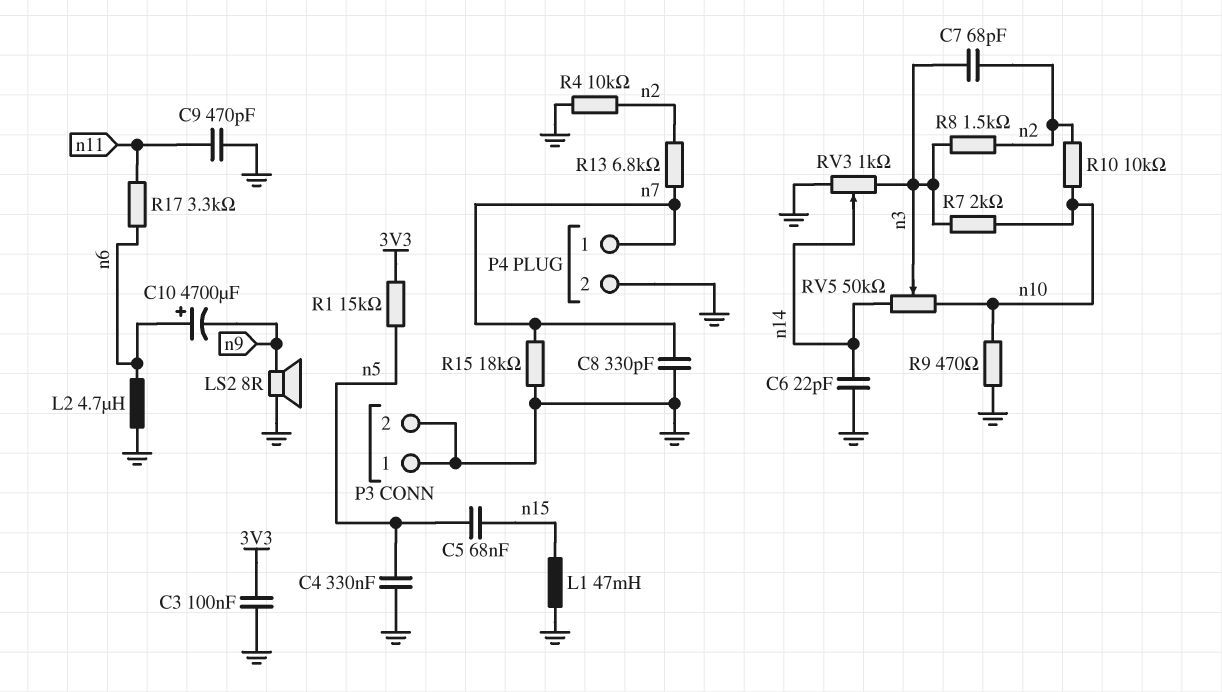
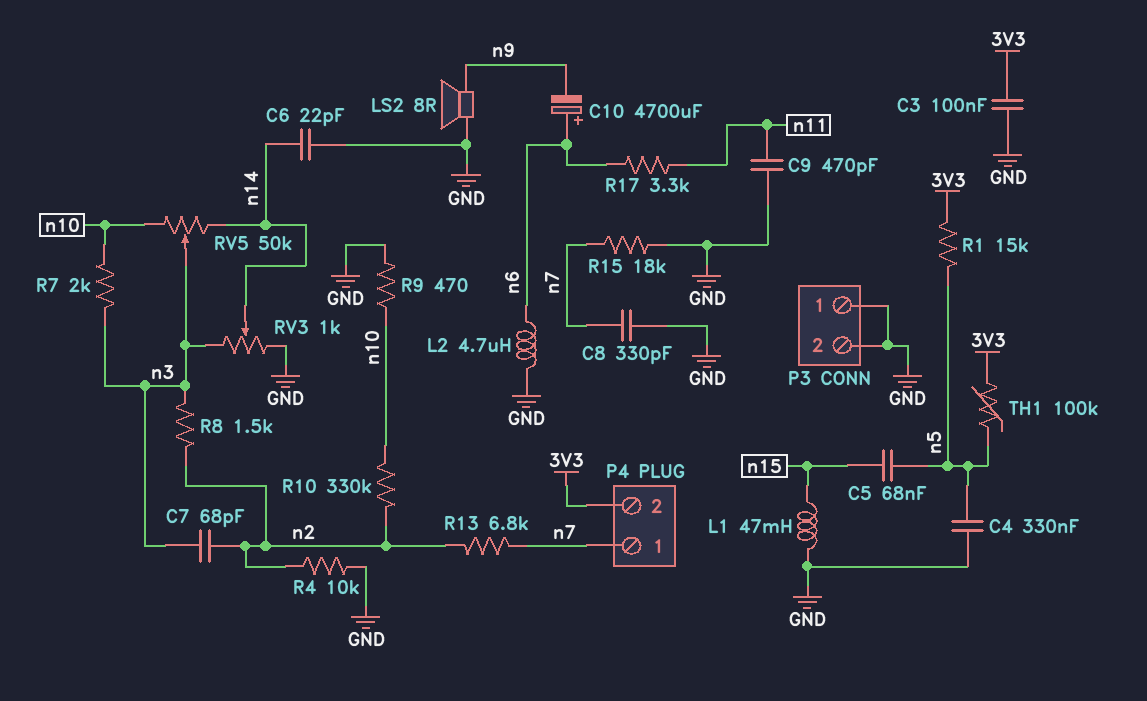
P4 pin 2: GND -> 3V3
R10: 10k (n2, n10) -> 330k (n2, n10)
TH1: none -> 100k (3V3, n5)

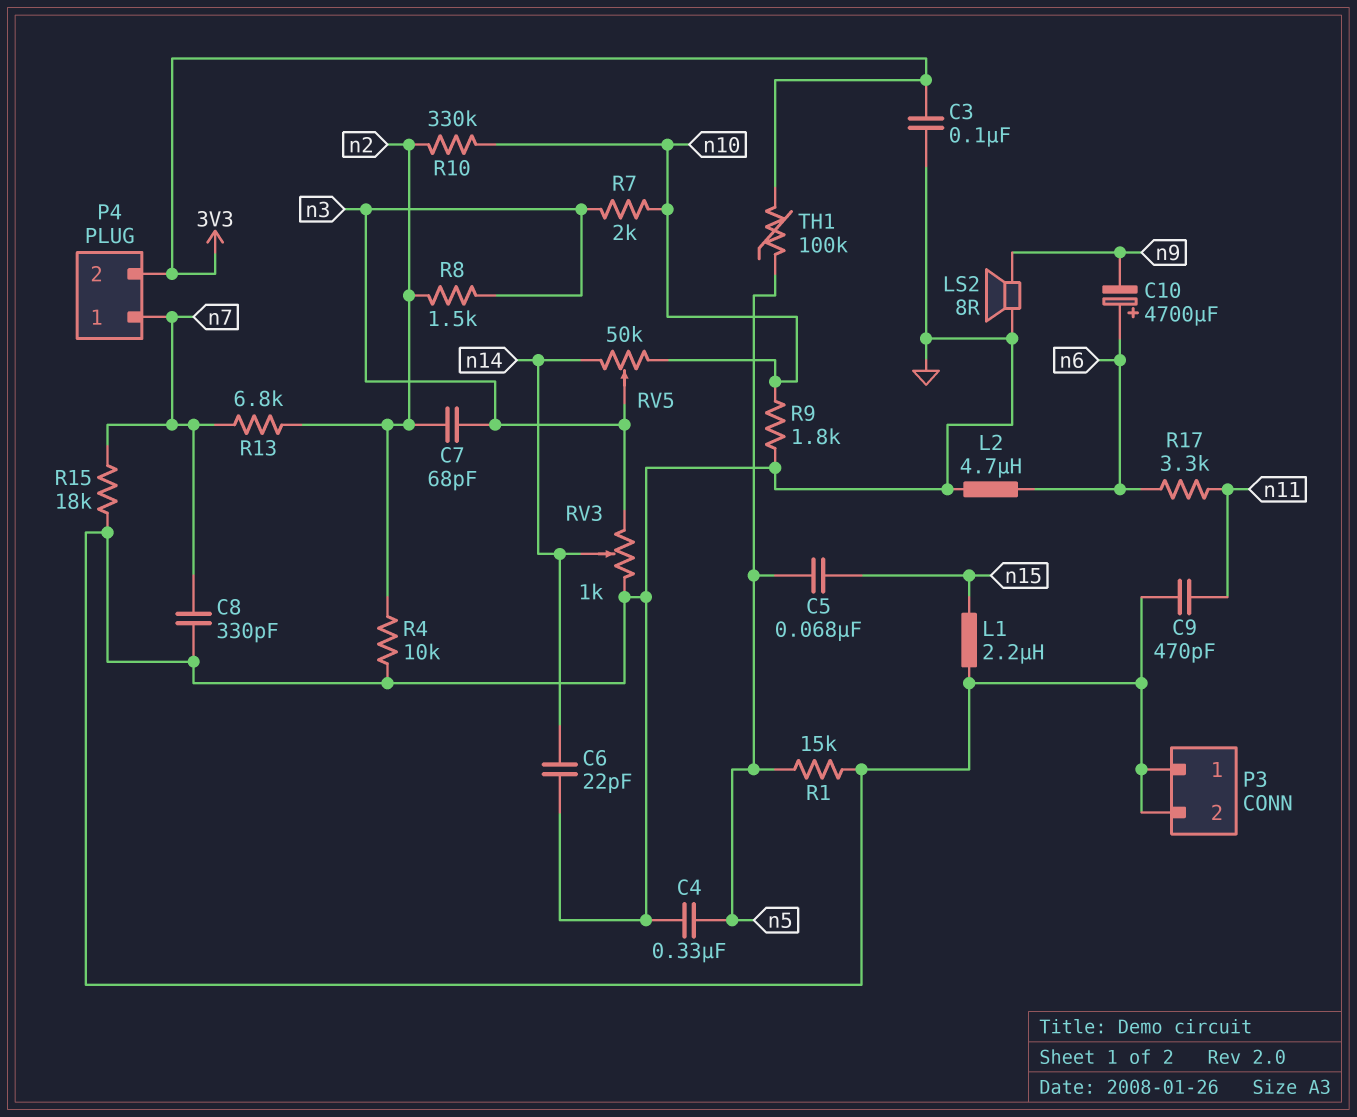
L1: 47mH (GND, n15) -> 2.2uH (GND, n15)
R1: 15k (3V3, n5) -> 15k (GND, n5)
R9: 470 (GND, n10) -> 1.8k (GND, n10)

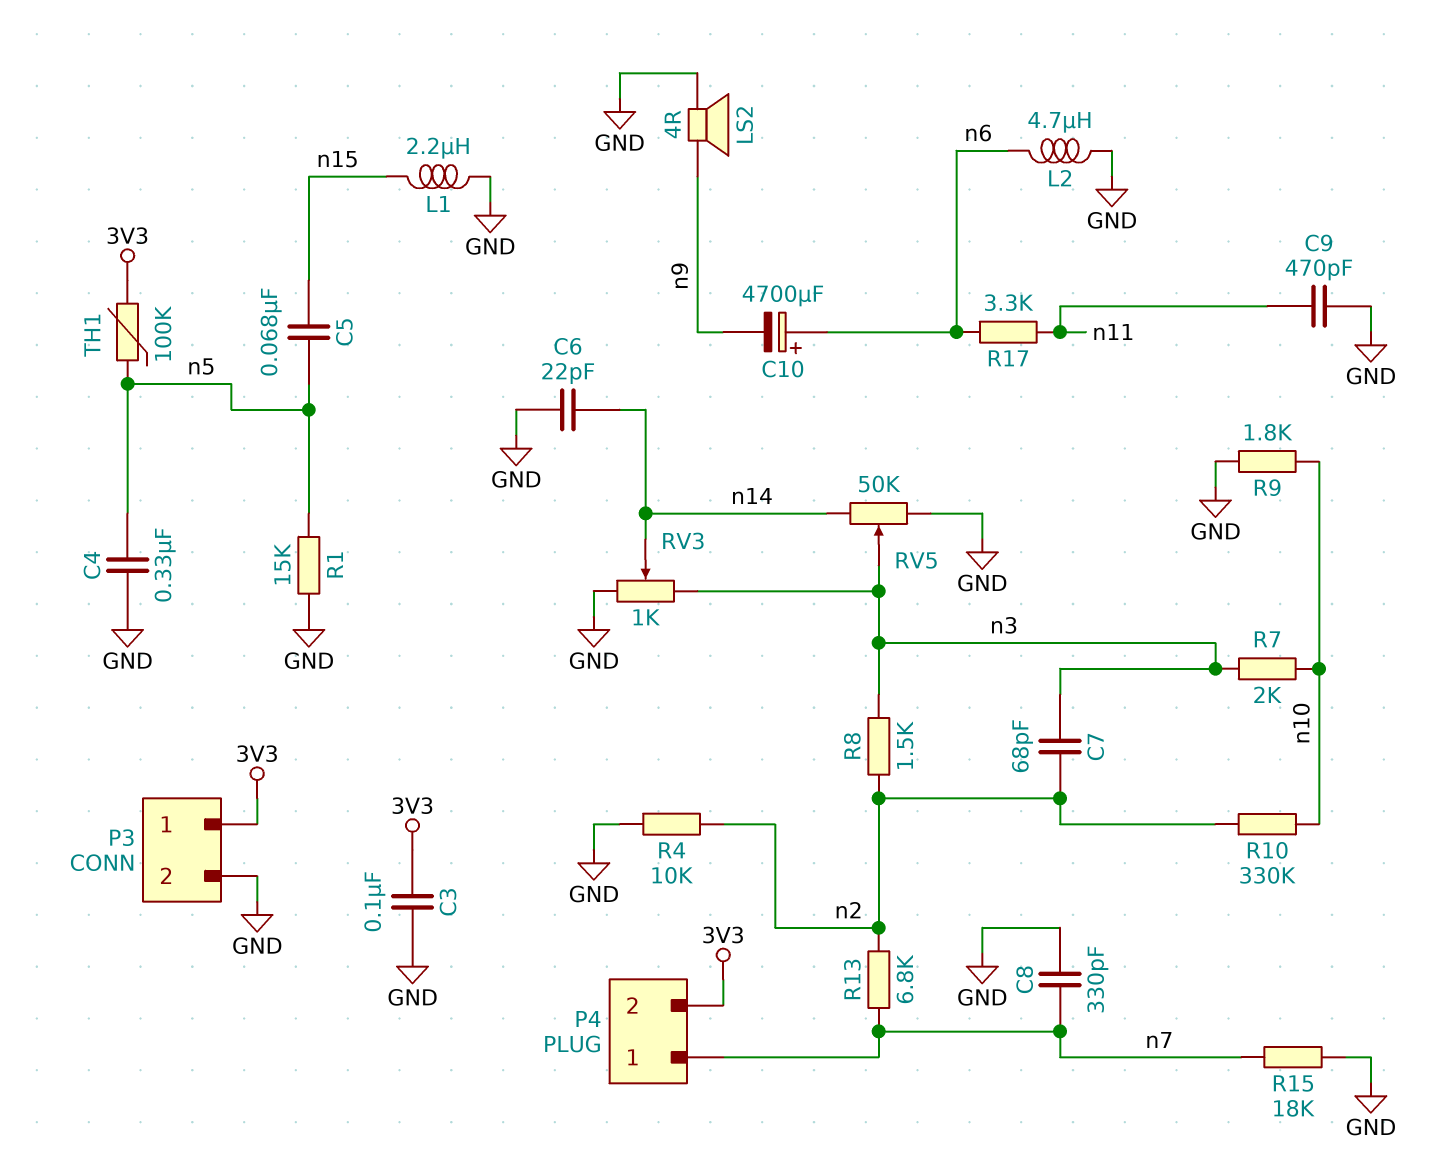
LS2: speaker 8R (GND, n9) -> speaker 4R (GND, n9)
P3 pin 1: GND -> 3V3
RV5: 50k (n10, n14, wiper n3) -> 50k (GND, n14, wiper n3)

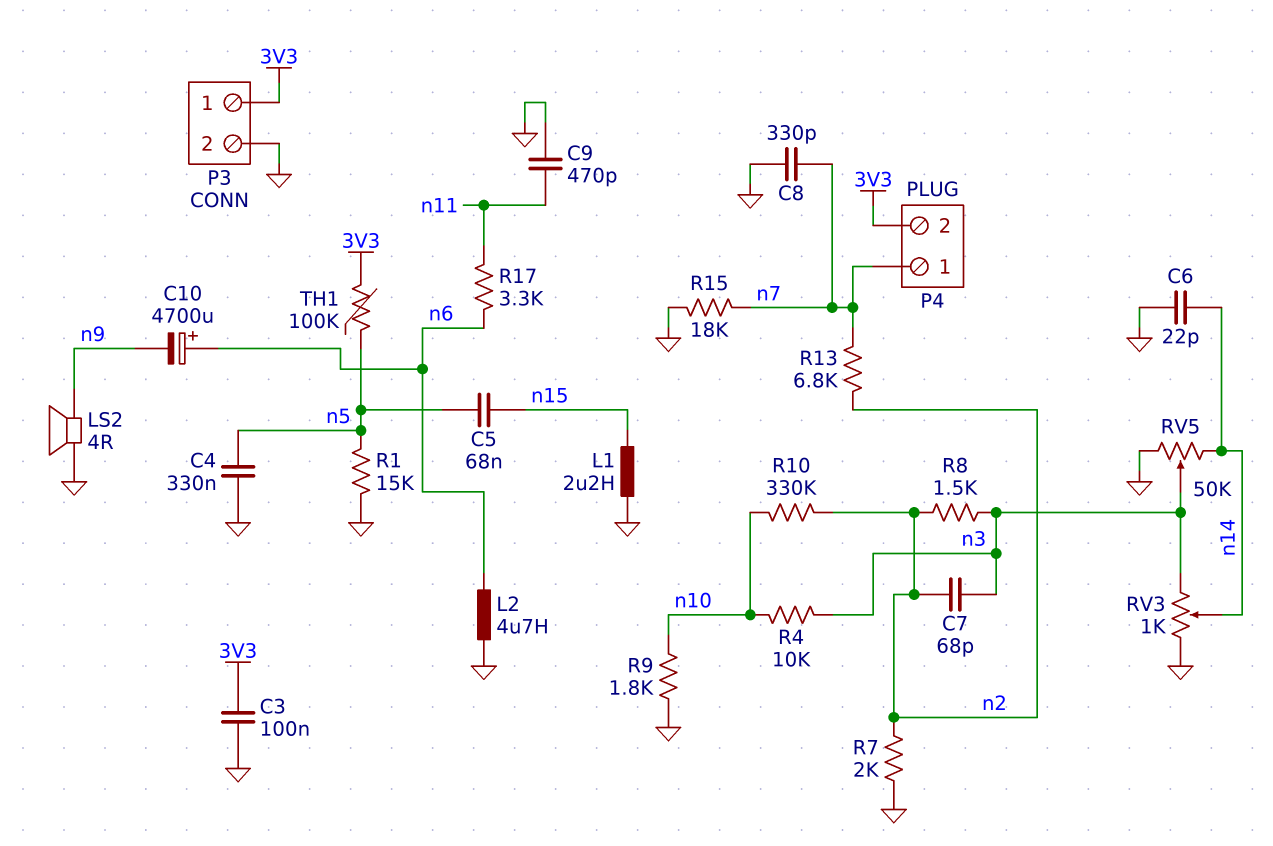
R4: 10k (GND, n2) -> 10k (n3, n10)
R7: 2k (n3, n10) -> 2k (GND, n2)

